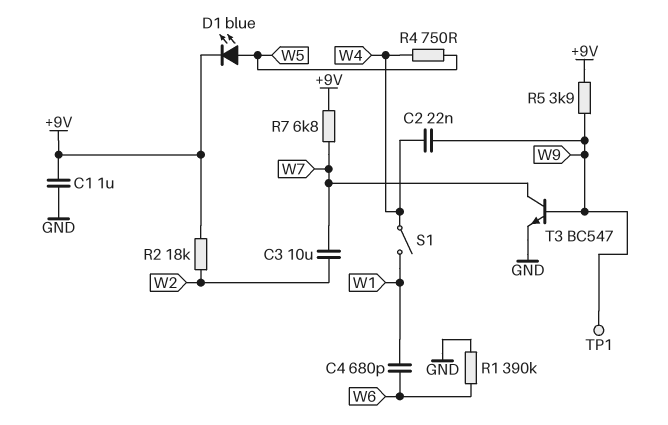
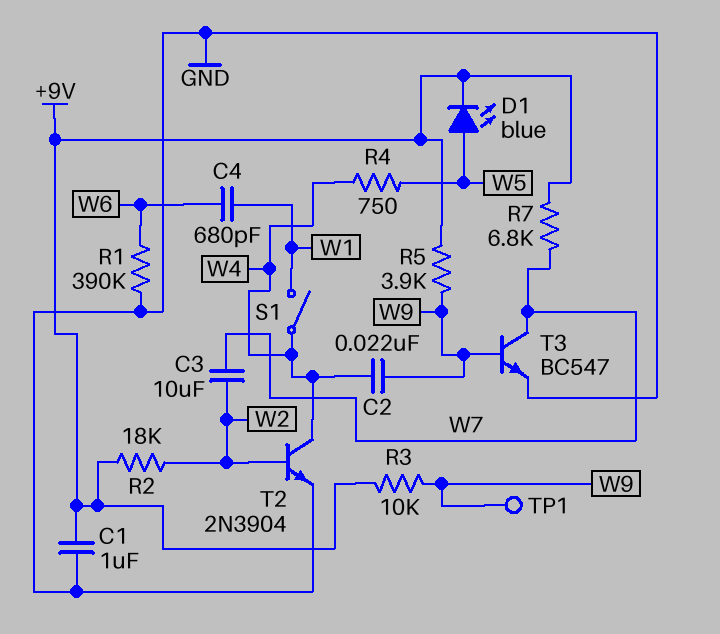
R3: none -> 10k (+9V, W9)
T2: none -> NPN 2N3904 (B W2, C W4, E GND)

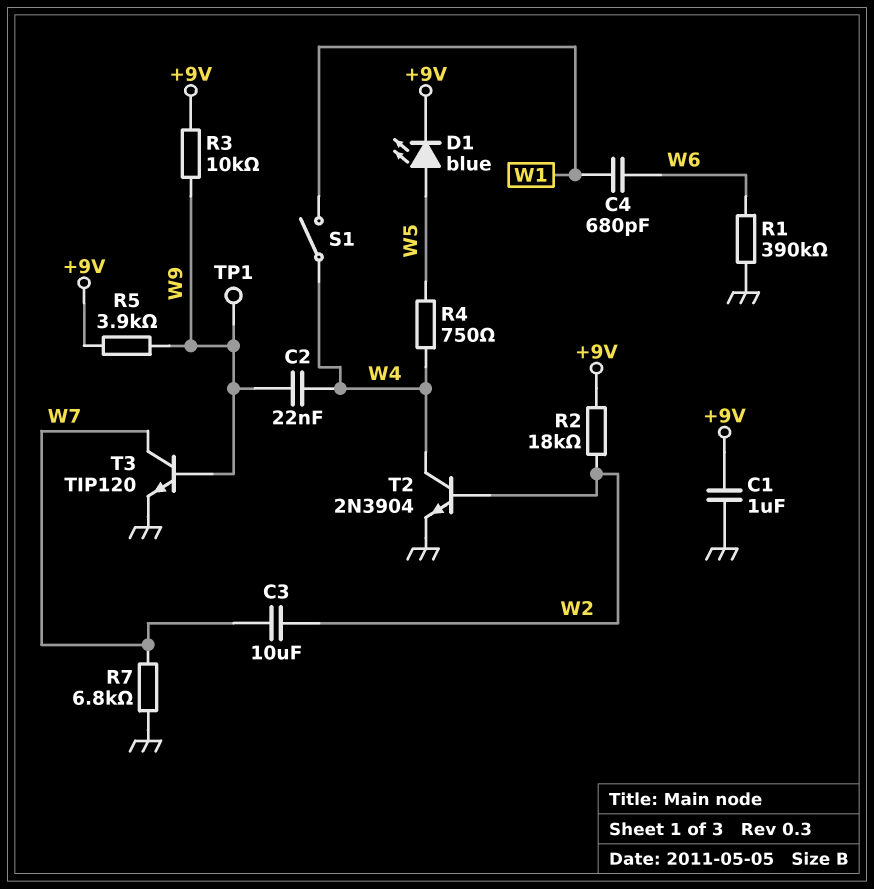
R7: 6.8k (+9V, W7) -> 6.8k (GND, W7)
T3: NPN BC547 (B W9, C W7, E GND) -> NPN TIP120 (B W9, C W7, E GND)

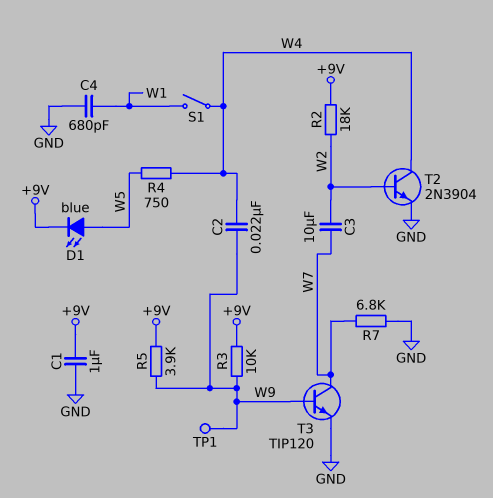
C4: 680pF (W1, W6) -> 680pF (GND, W1)
R1: 390k (GND, W6) -> none

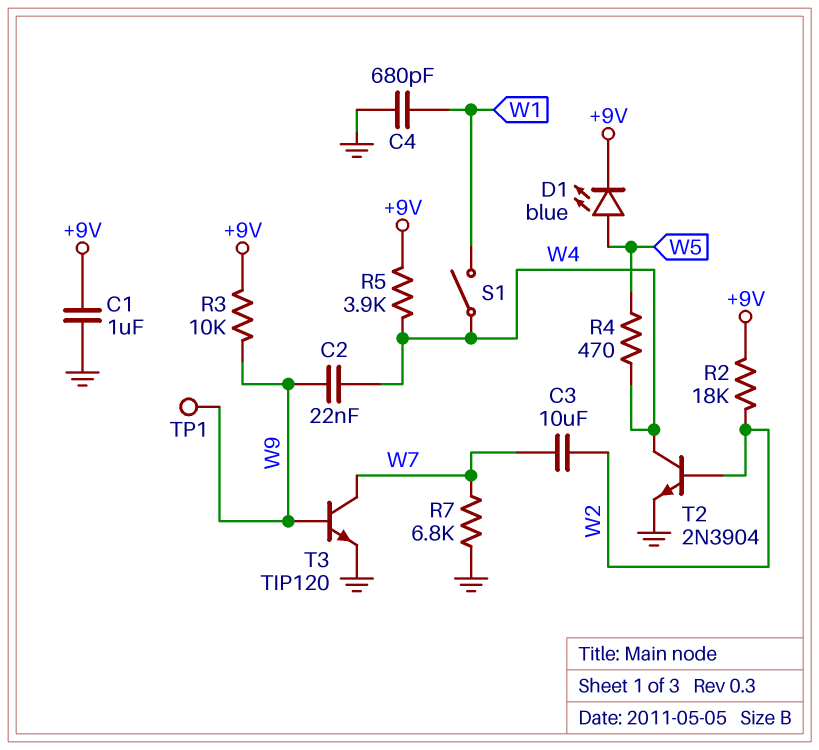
R4: 750 (W4, W5) -> 470 (W4, W5)
R5: 3.9k (+9V, W9) -> 3.9k (+9V, W4)

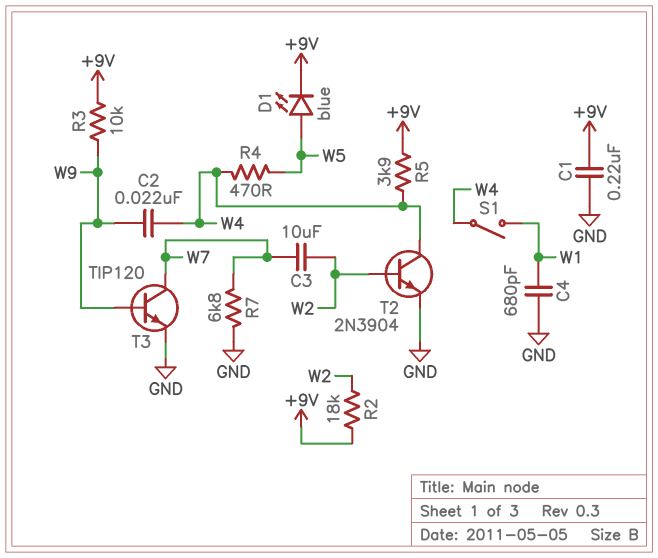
C1: 1uF (+9V, GND) -> 220nF (+9V, GND)
TP1: test point (W9) -> none

